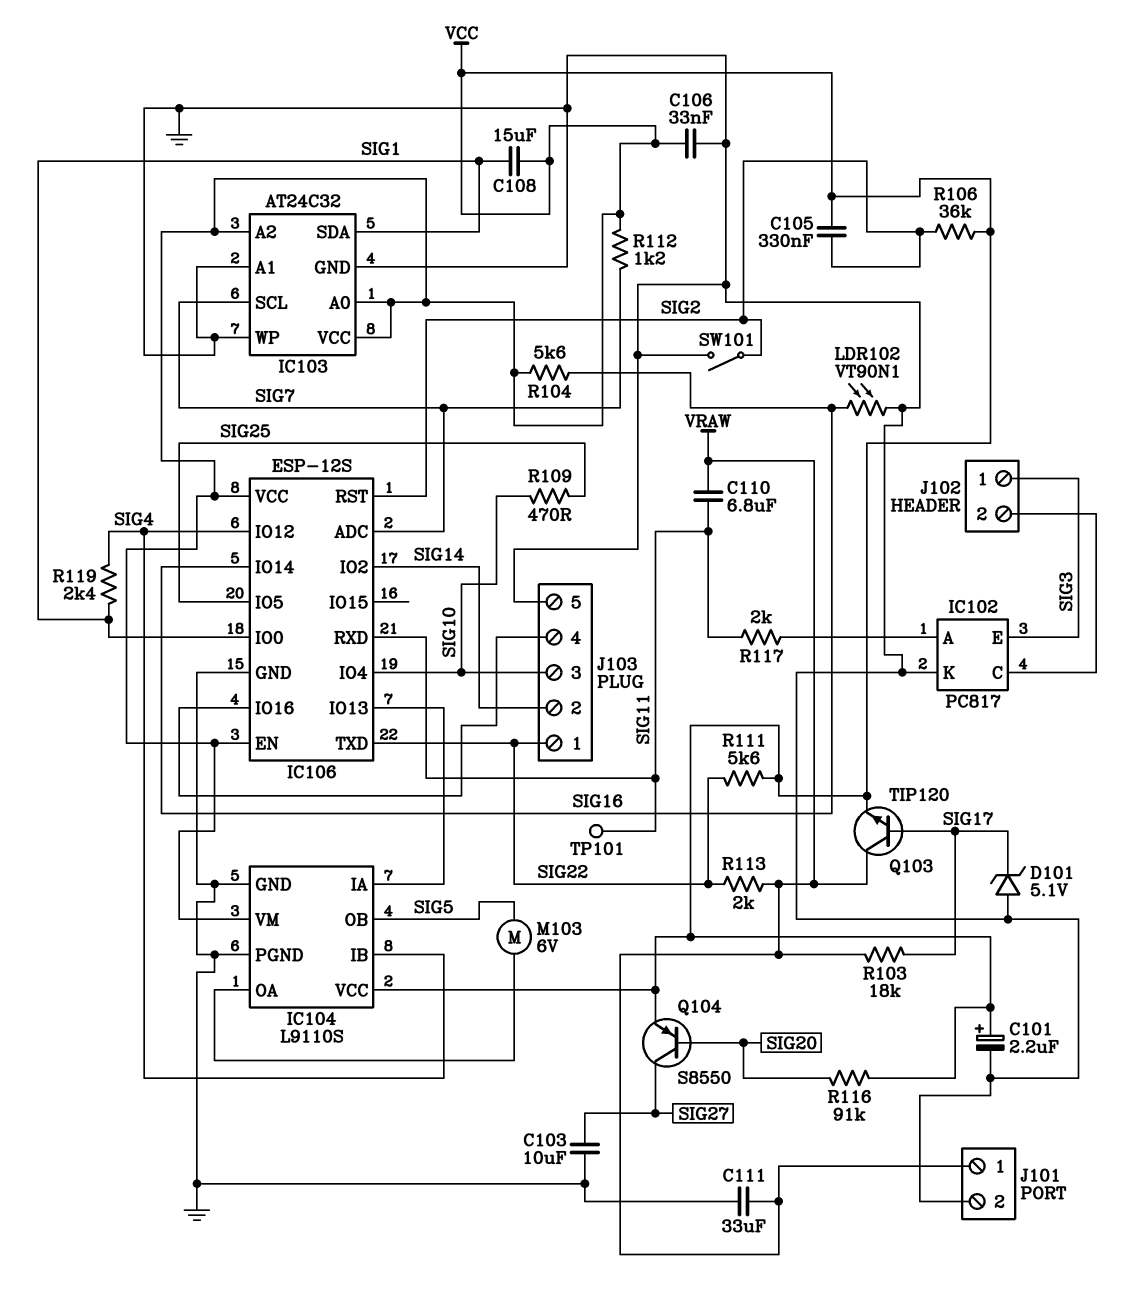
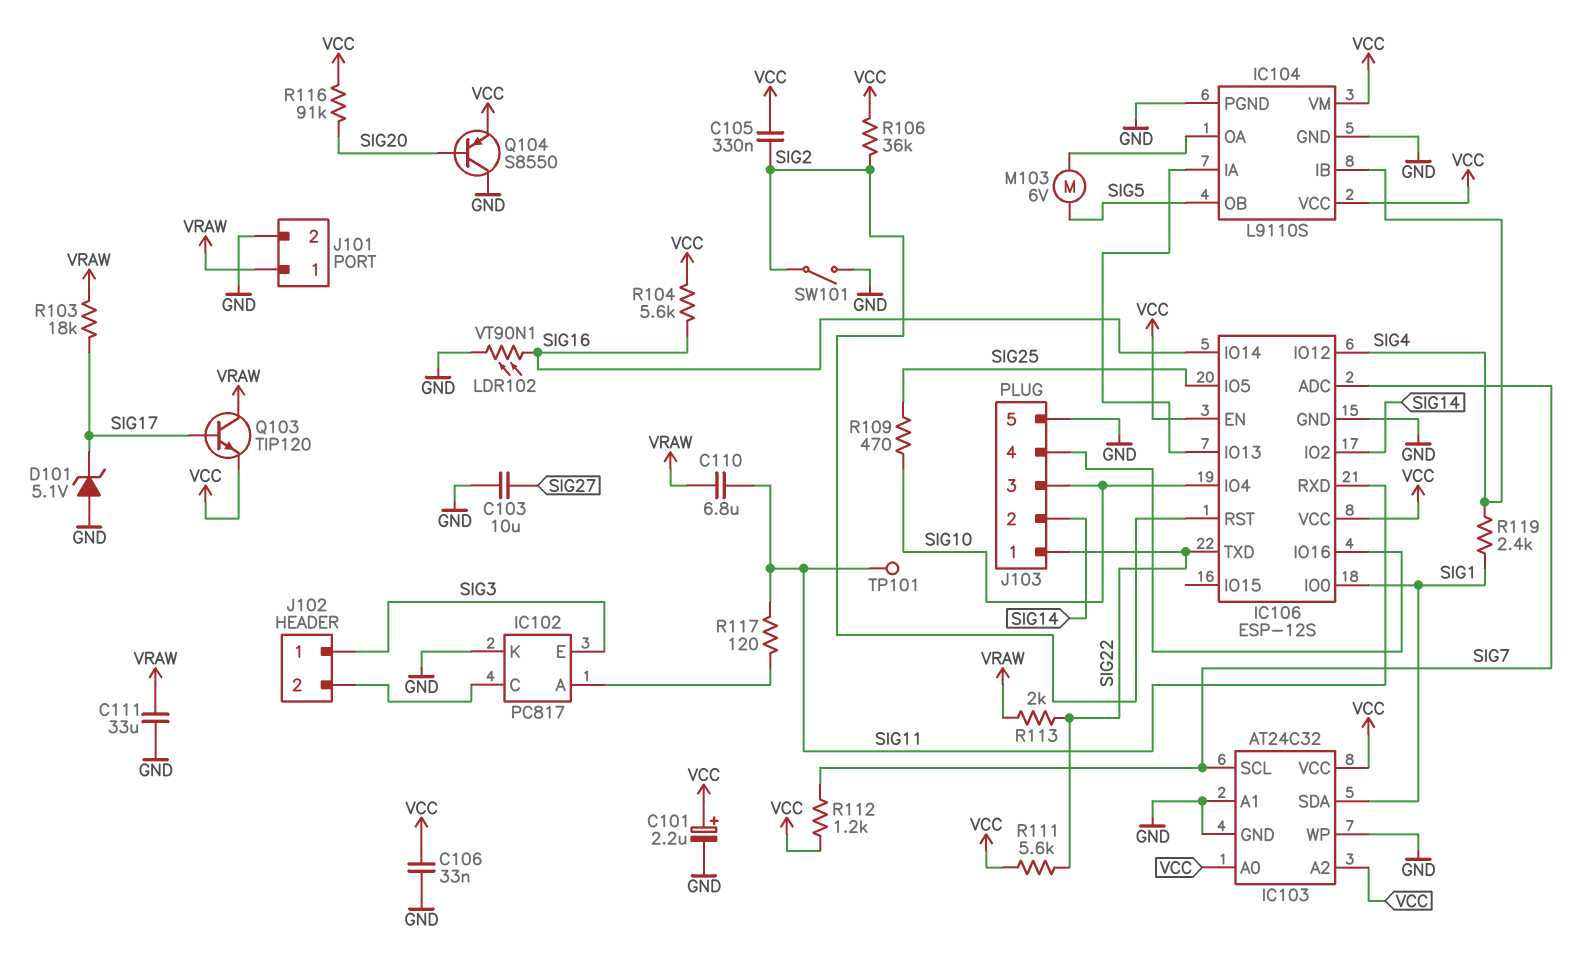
C108: 15uF (SIG1, VCC) -> none
Q104: PNP S8550 (B SIG20, C SIG27, E VCC) -> PNP S8550 (B SIG20, C GND, E VCC)
R117: 2k (IC102/A, SIG11) -> 120 (IC102/A, SIG11)

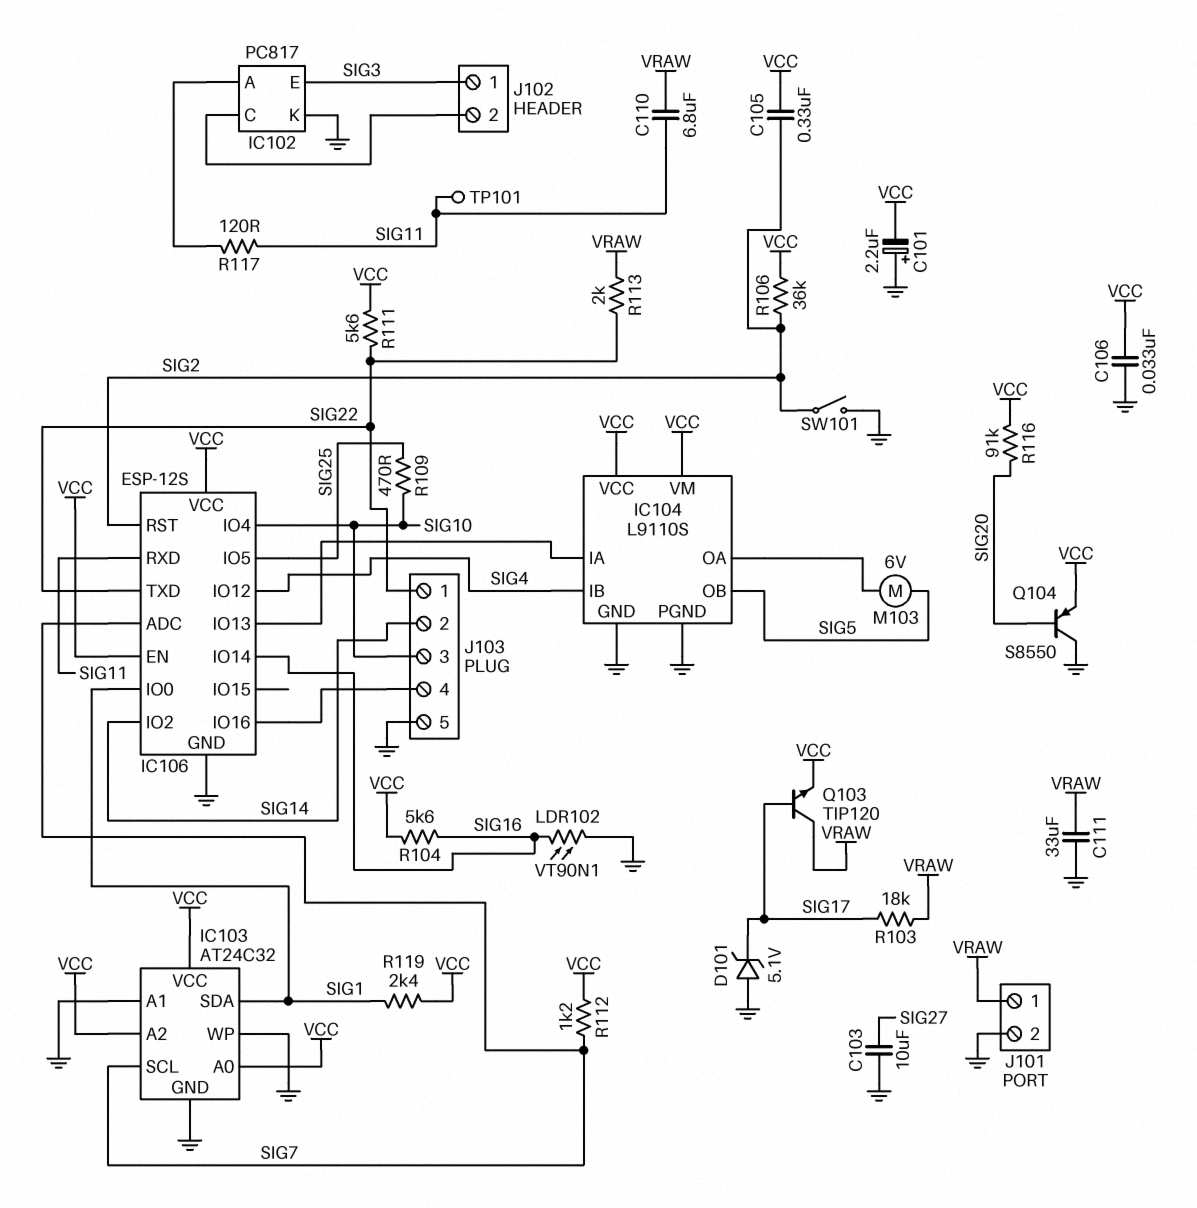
C101: 2.2uF (plus VCC, minus GND) -> 2.2uF (plus GND, minus VCC)
R119: 2.4k (SIG1, SIG4) -> 2.4k (SIG1, VCC)

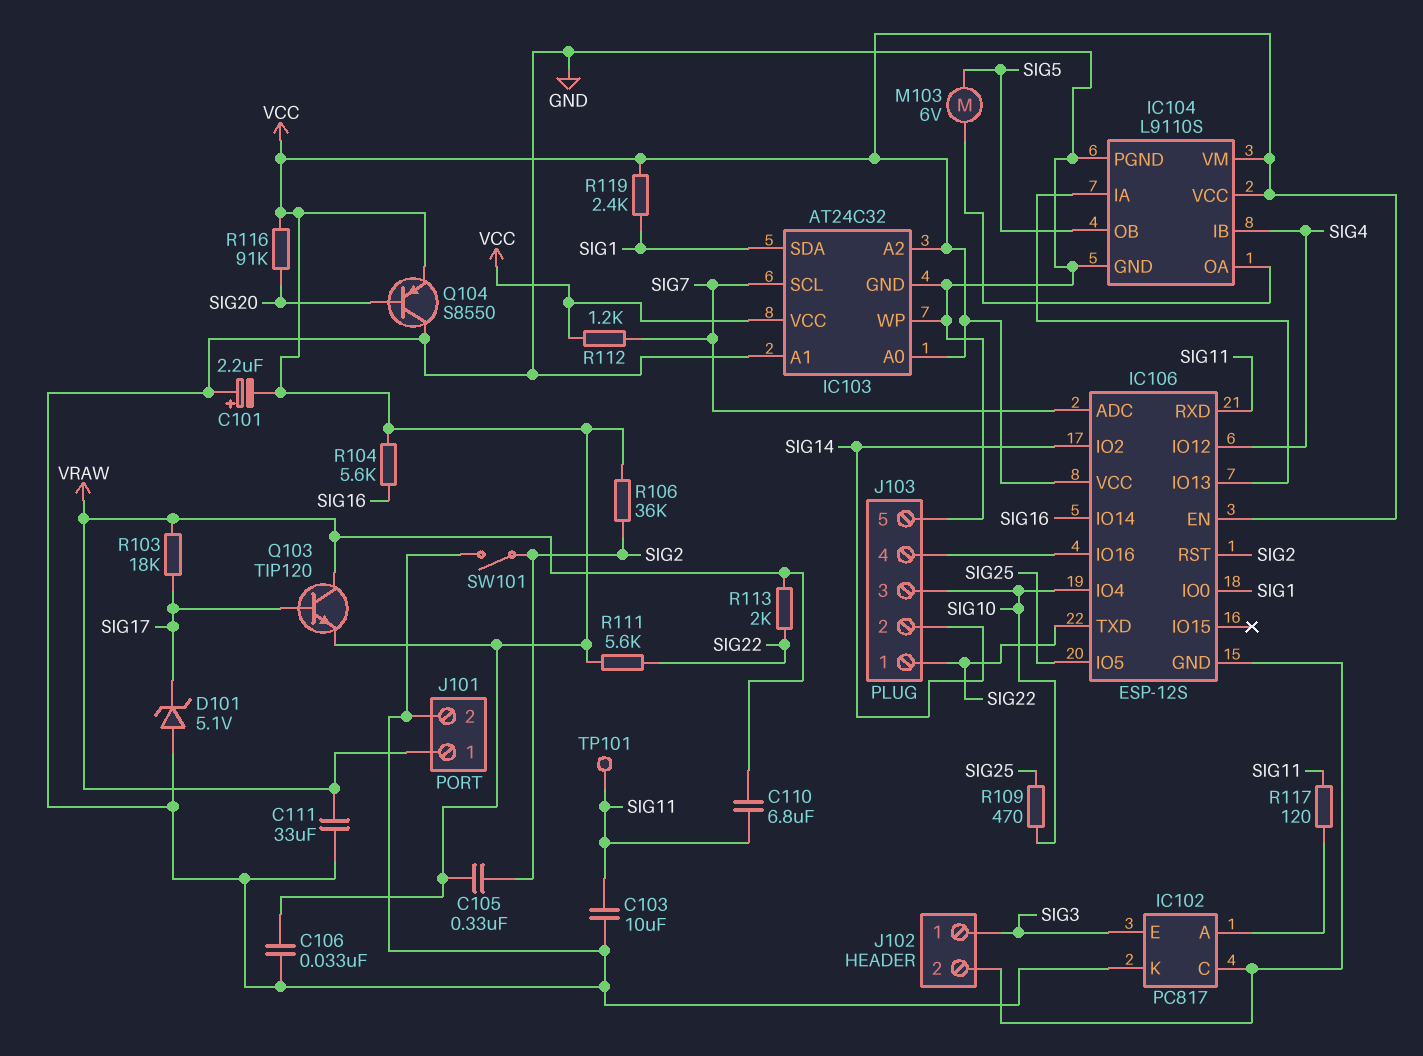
C103: 10uF (GND, SIG27) -> 10uF (GND, SIG11)
IC106 pin GND: GND -> IC102/C
LDR102: VT90N1 (GND, SIG16) -> none

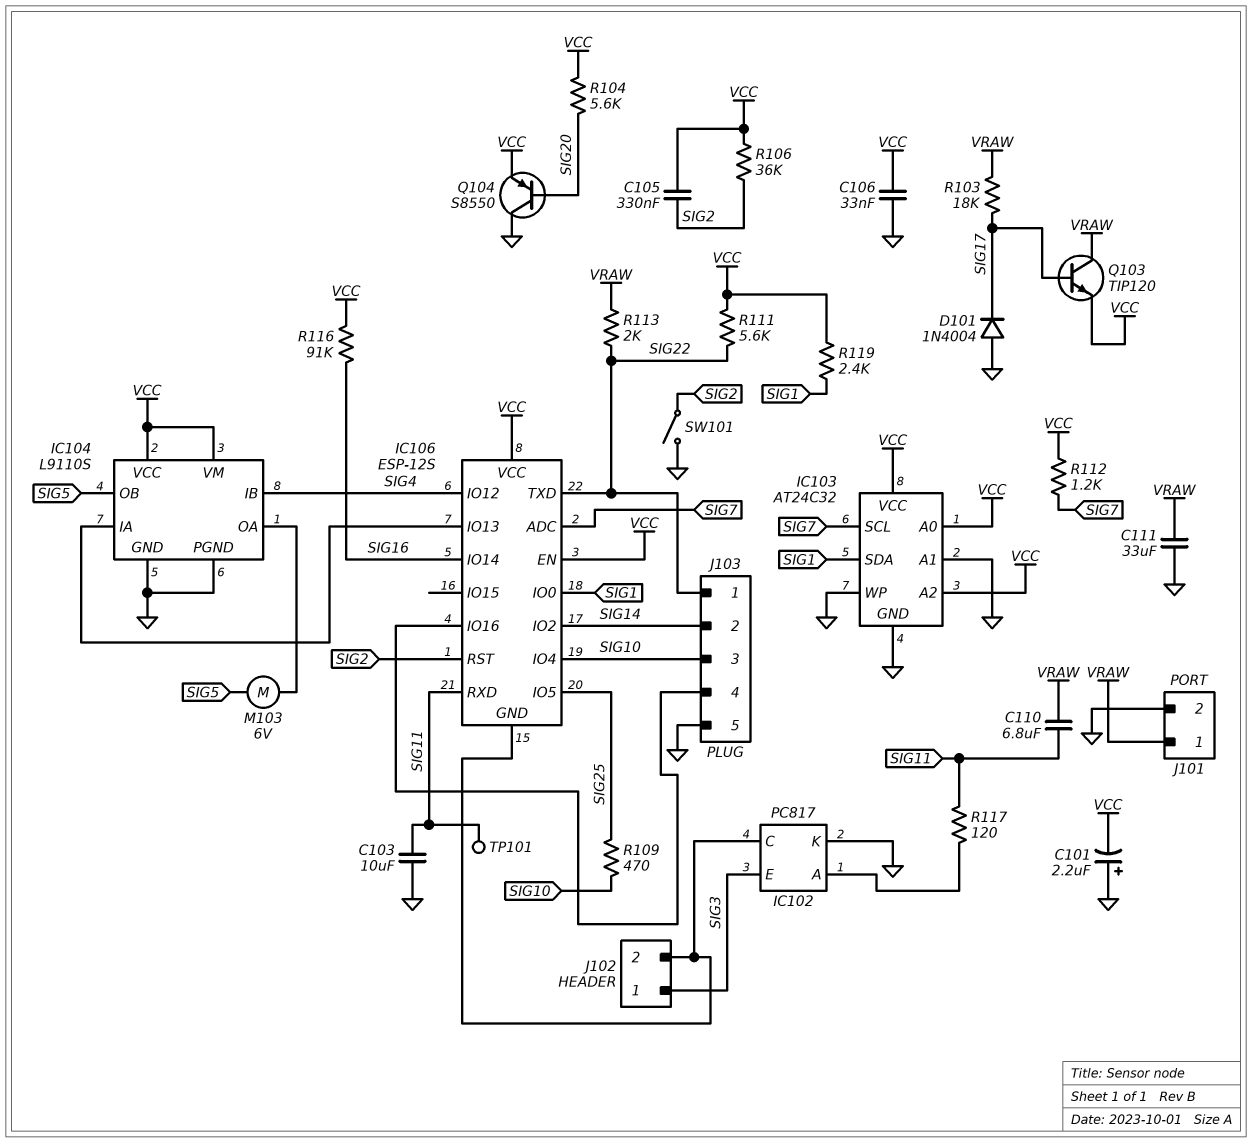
D101: zener 5.1V (A GND, K SIG17) -> diode 1N4004 (A GND, K SIG17)
R104: 5.6k (SIG16, VCC) -> 5.6k (SIG20, VCC)
R116: 91k (SIG20, VCC) -> 91k (SIG16, VCC)

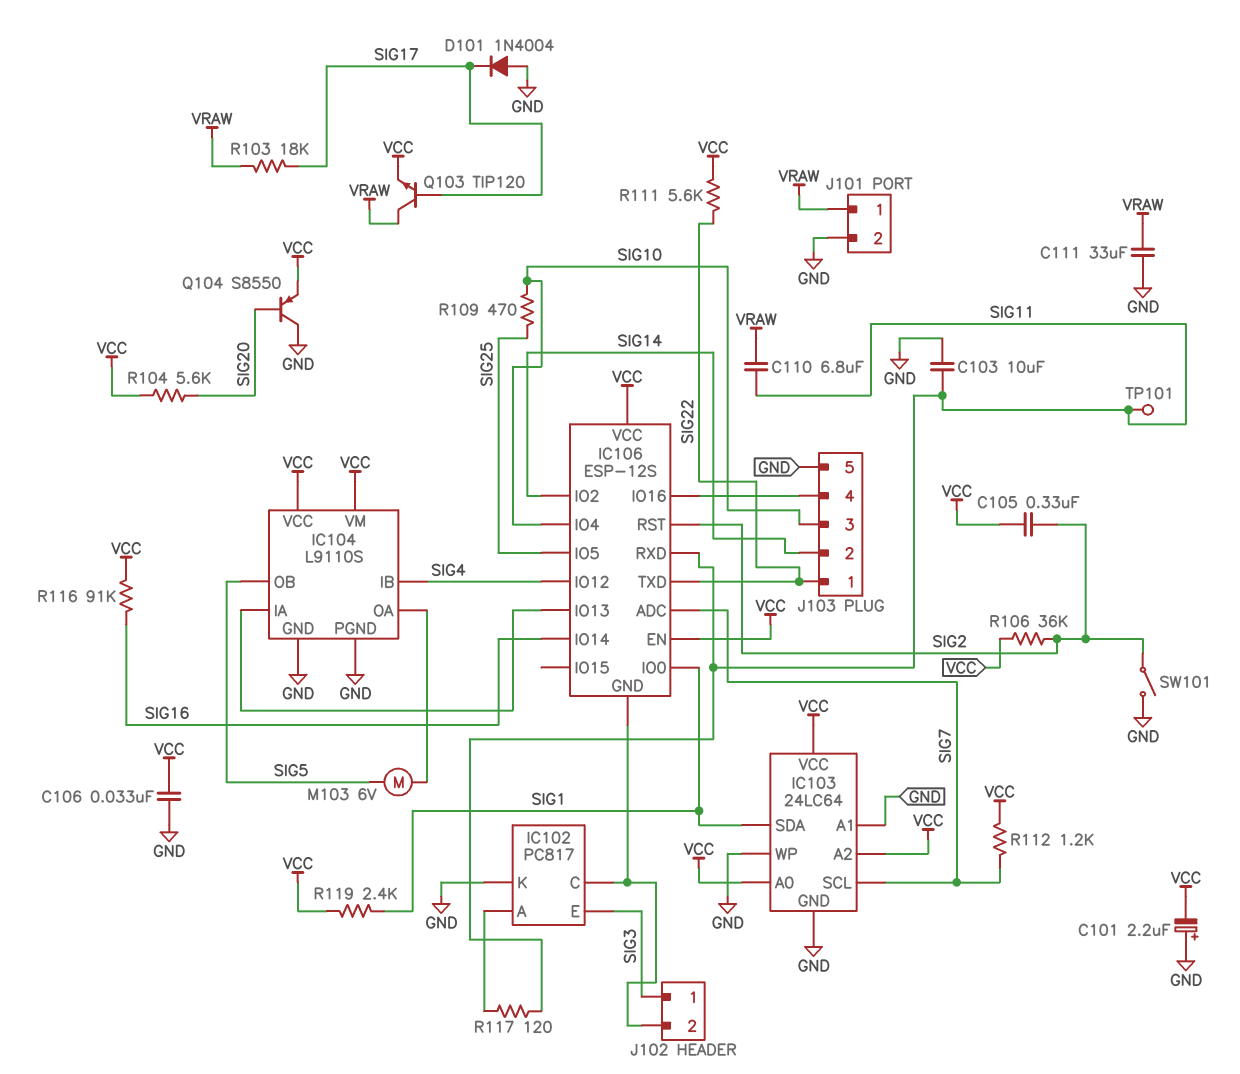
IC103: AT24C32 -> 24LC64
R113: 2k (SIG22, VRAW) -> none

